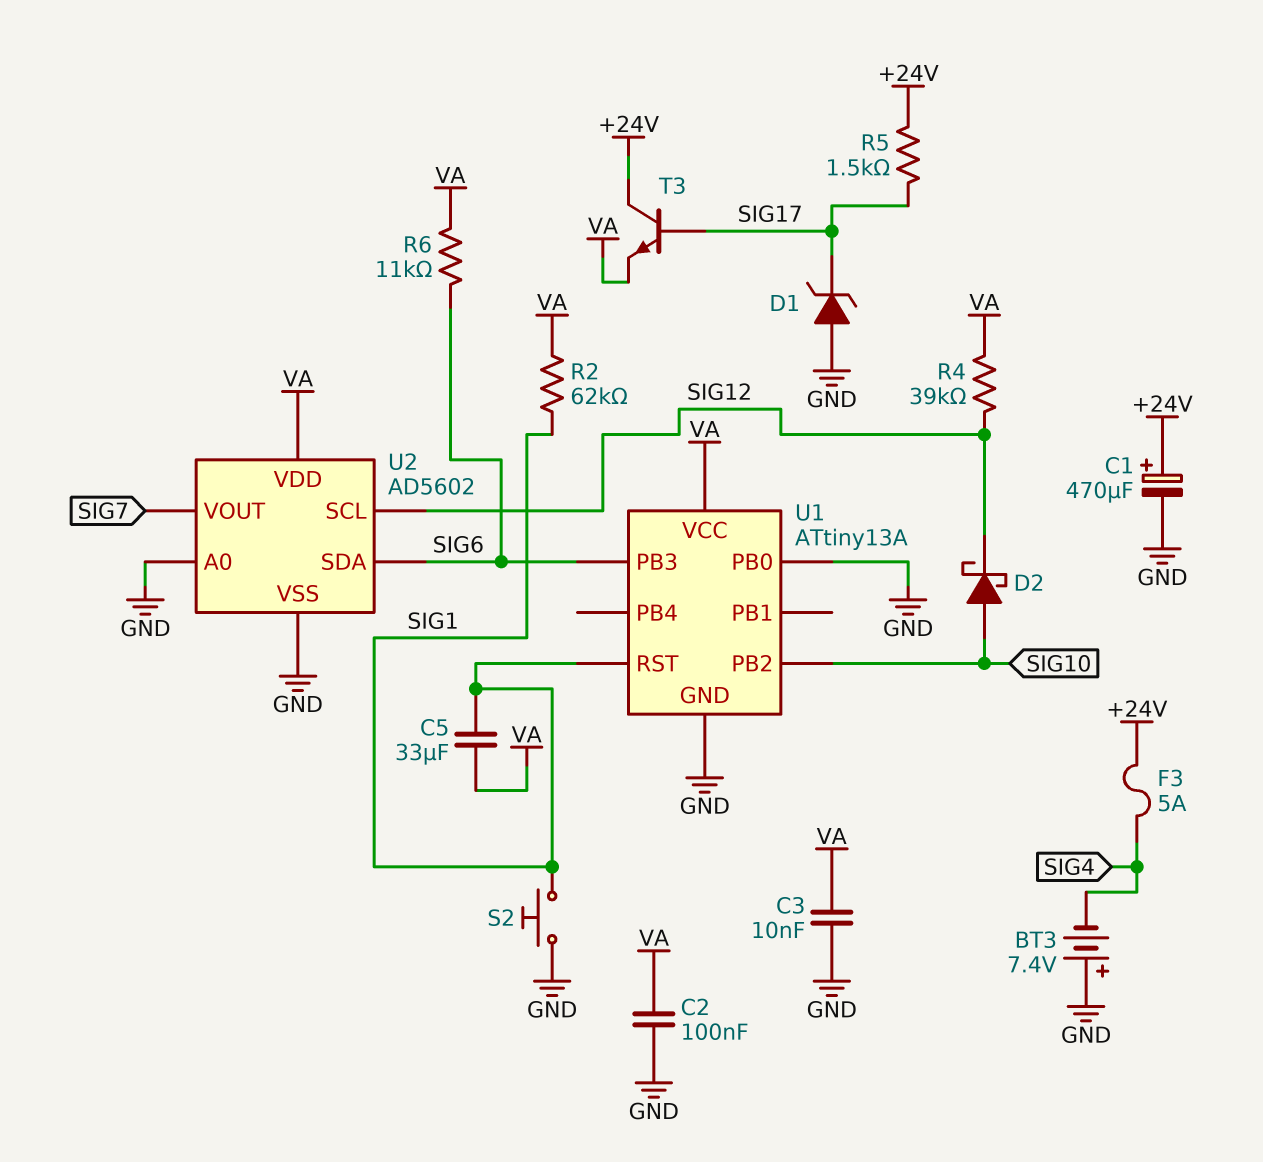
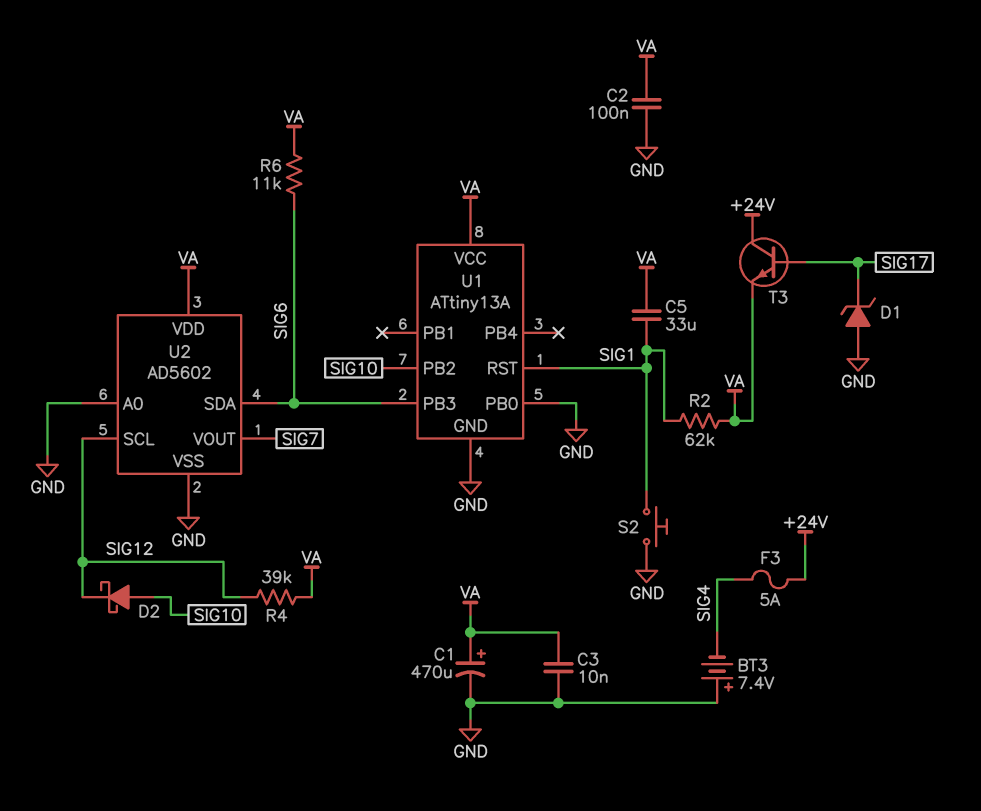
C1: 470uF (plus +24V, minus GND) -> 470uF (plus VA, minus GND)
R5: 1.5k (+24V, SIG17) -> none

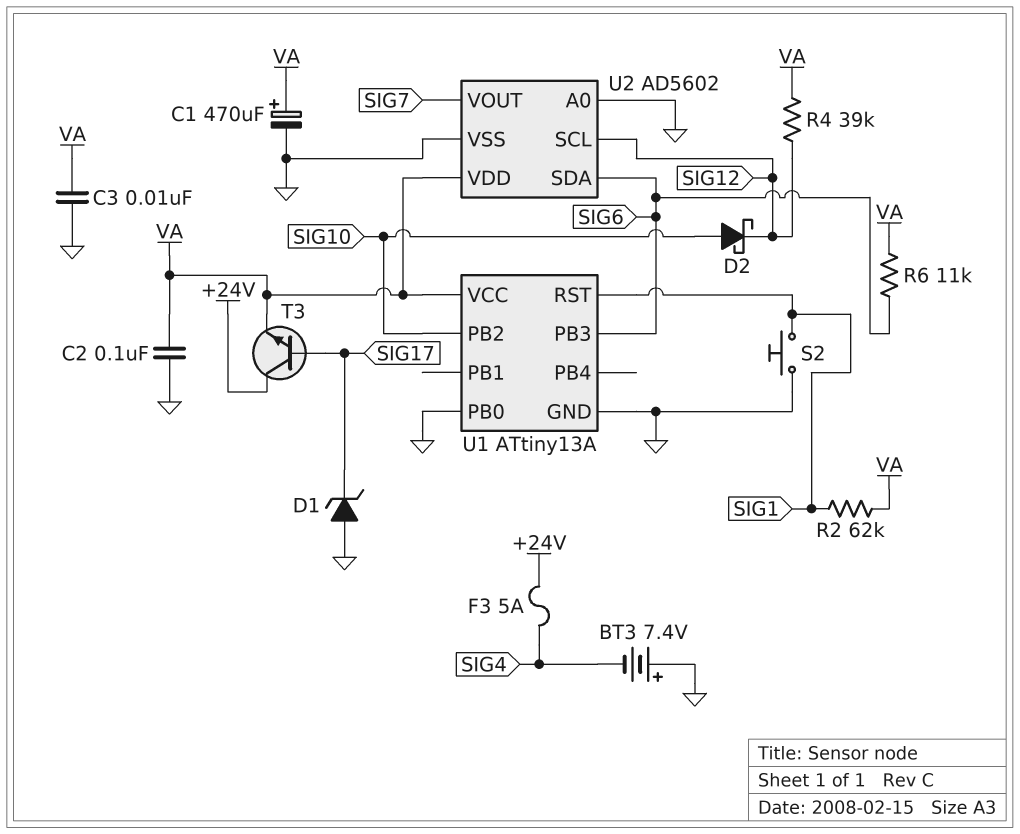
C5: 33uF (SIG1, VA) -> none

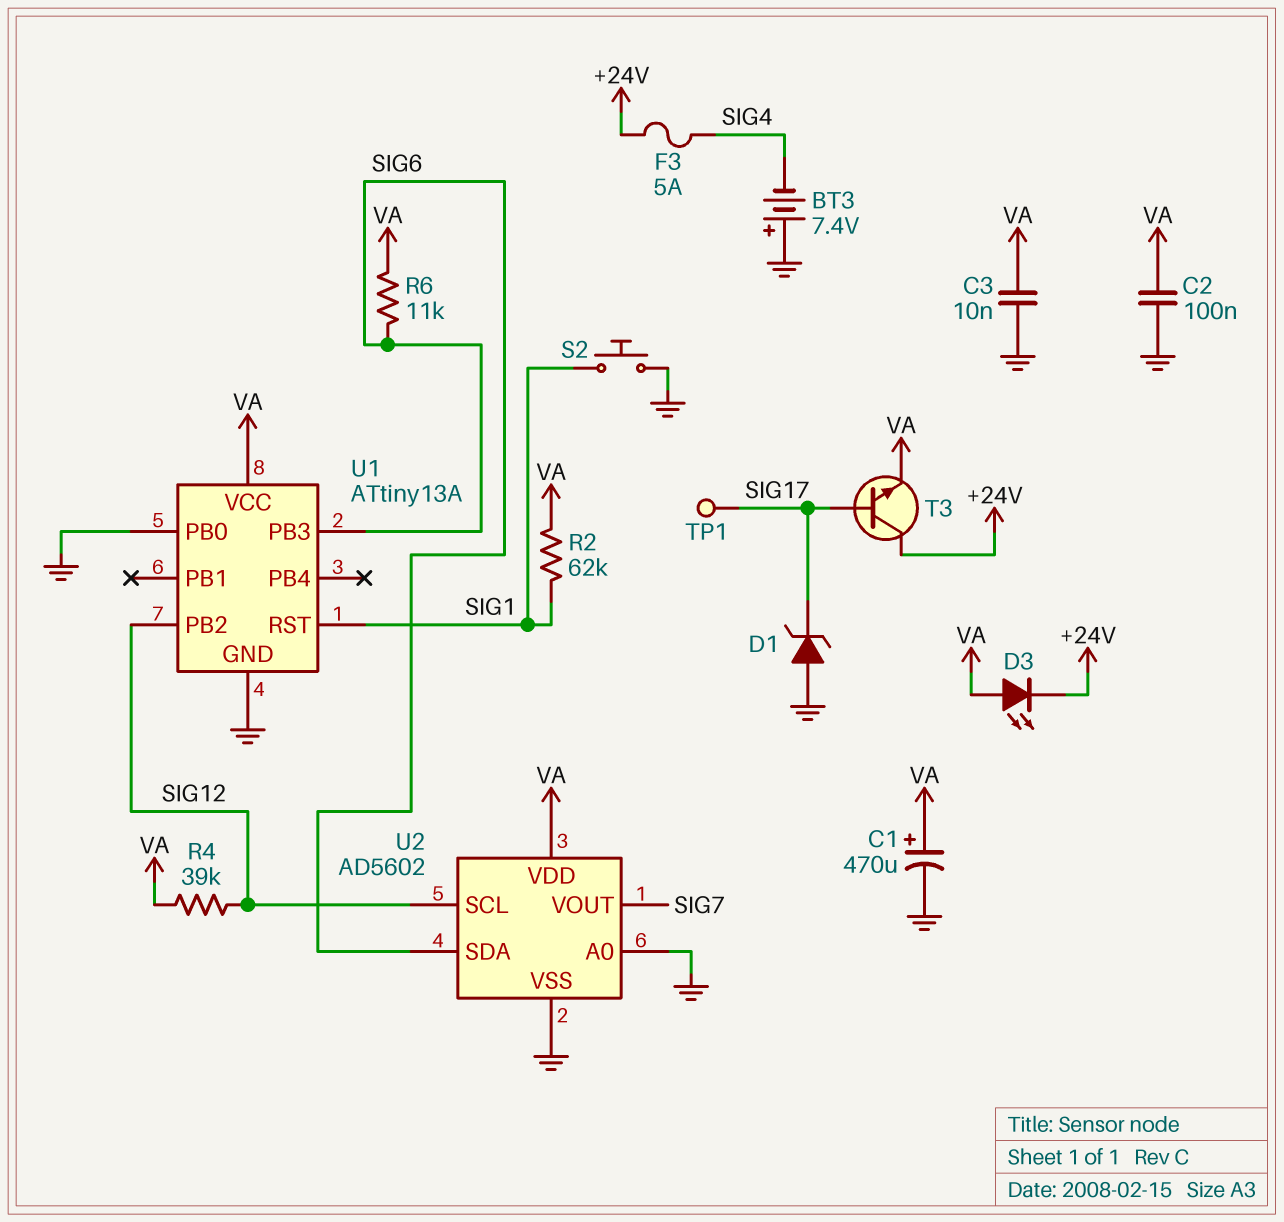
D2: schottky (A SIG10, K SIG12) -> none
D3: none -> LED (A VA, K +24V)
TP1: none -> test point (SIG17)
U1 pin PB2: SIG10 -> SIG12

